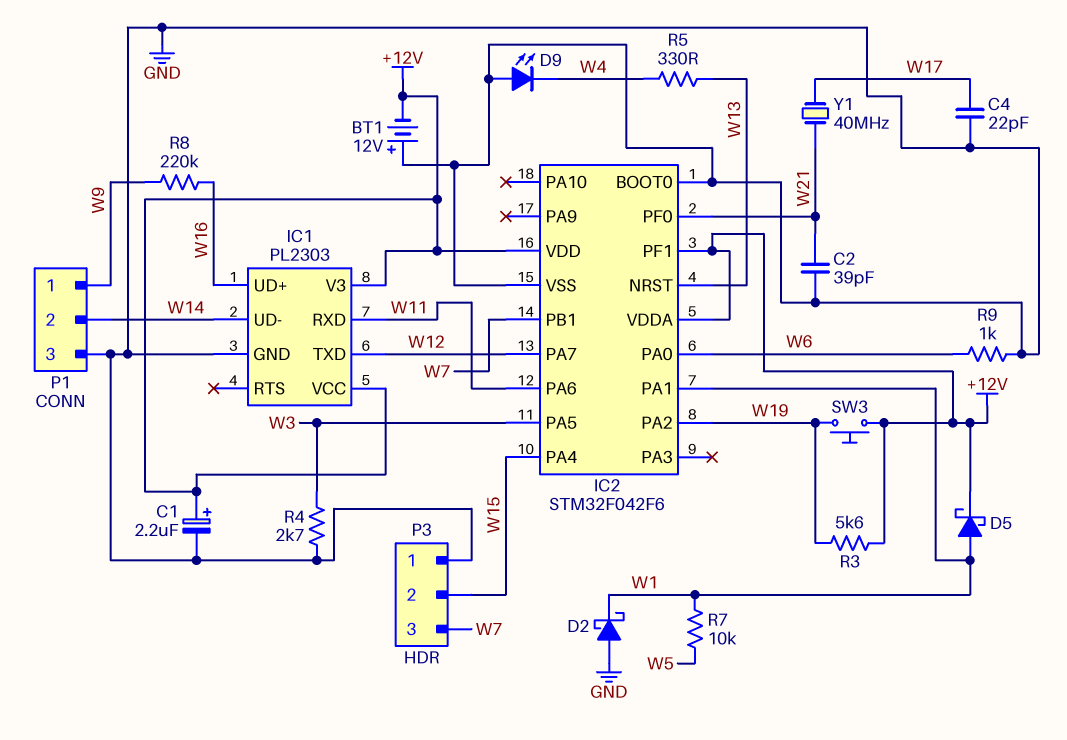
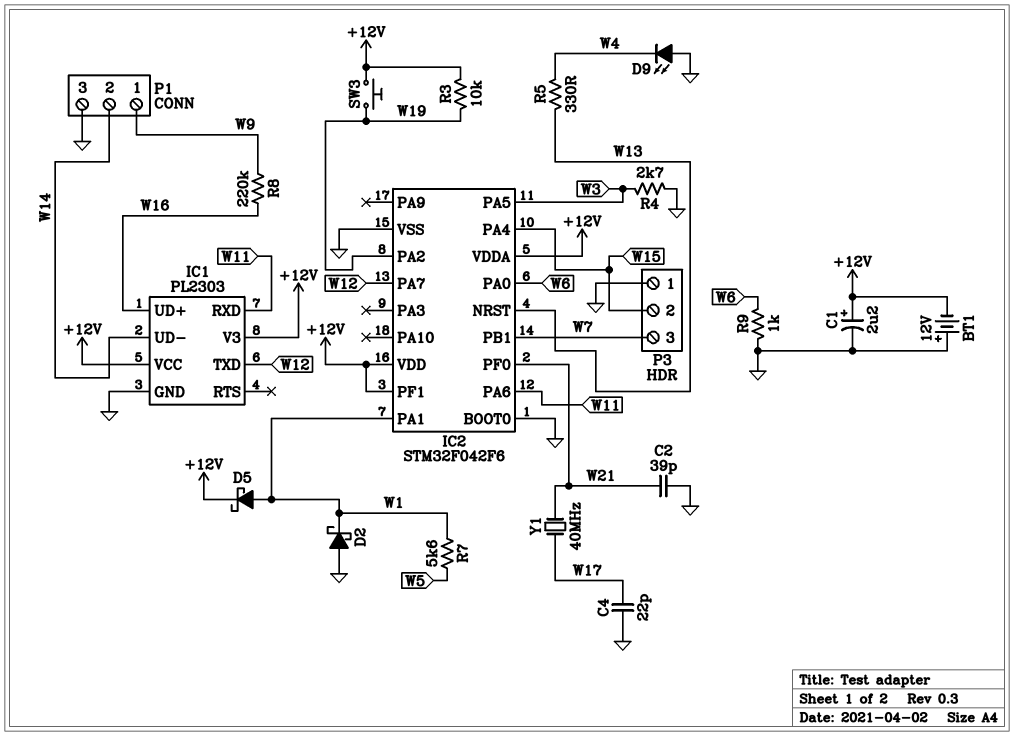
R3: 5.6k (+12V, W19) -> 10k (+12V, W19)
R7: 10k (W1, W5) -> 5.6k (W1, W5)

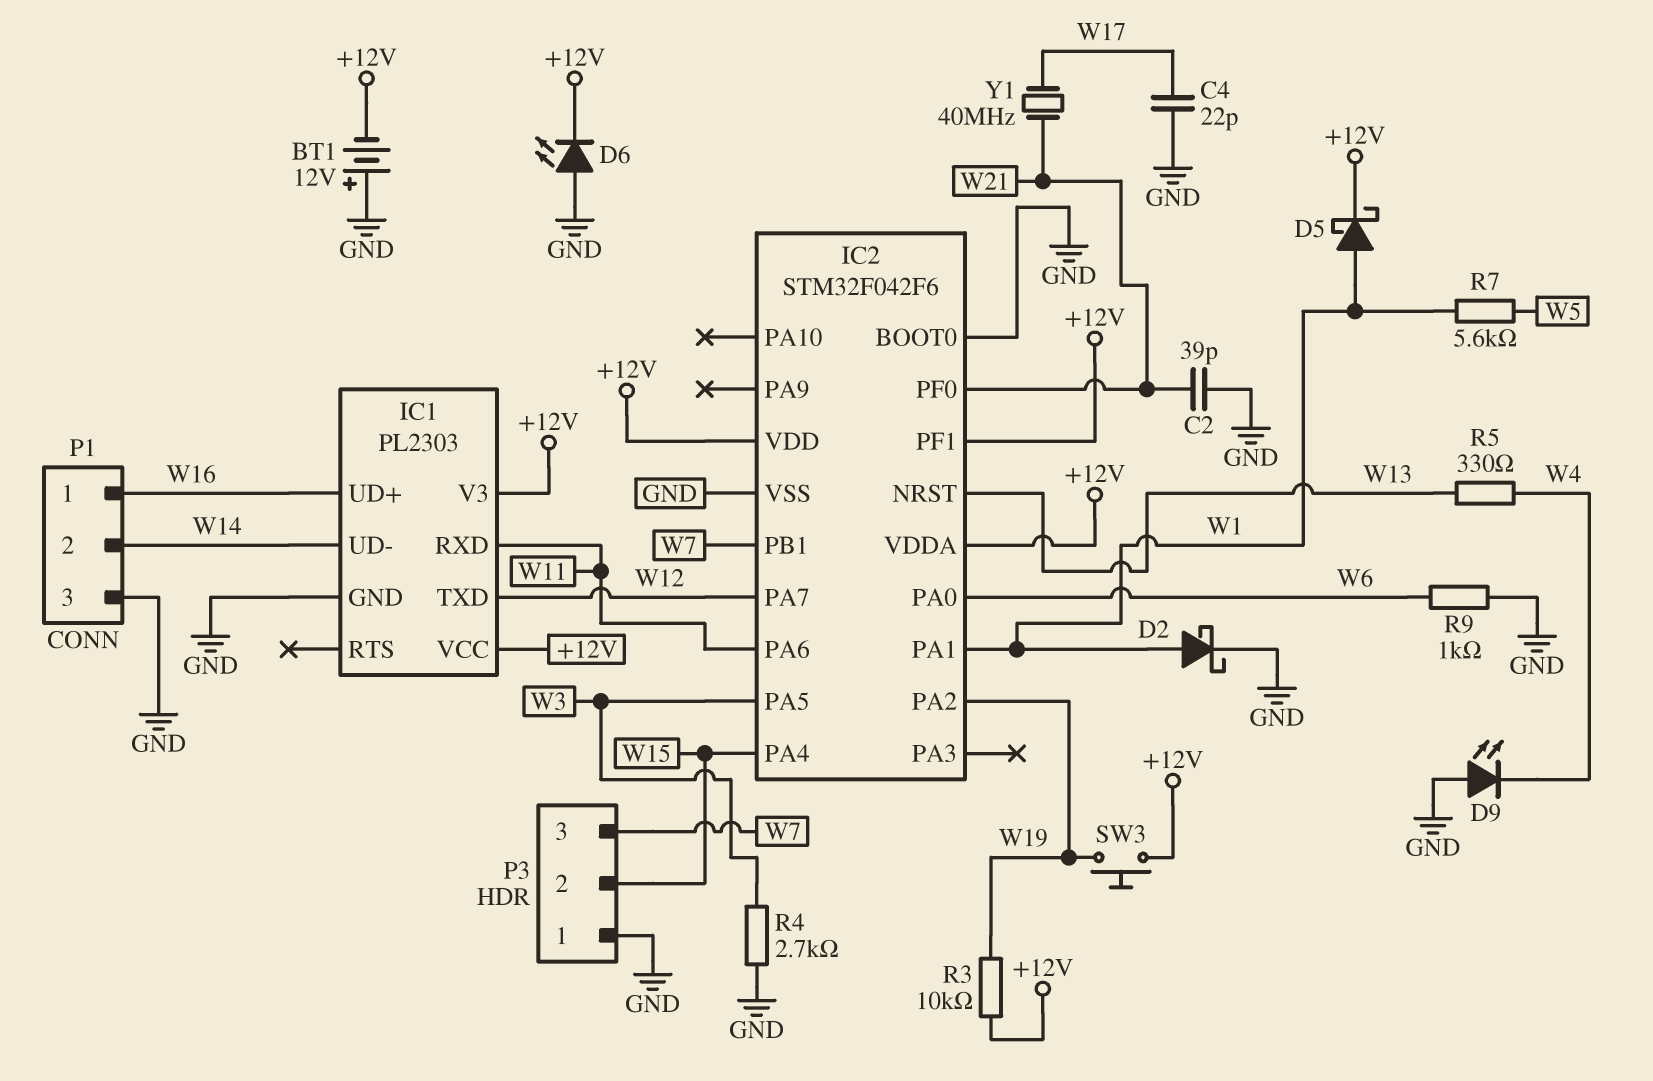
C1: 2.2uF (plus +12V, minus GND) -> none
D2: schottky (A GND, K W1) -> schottky (A W1, K GND)
D6: none -> LED (A GND, K +12V)
P1 pin 1: W9 -> W16
R8: 220k (W9, W16) -> none

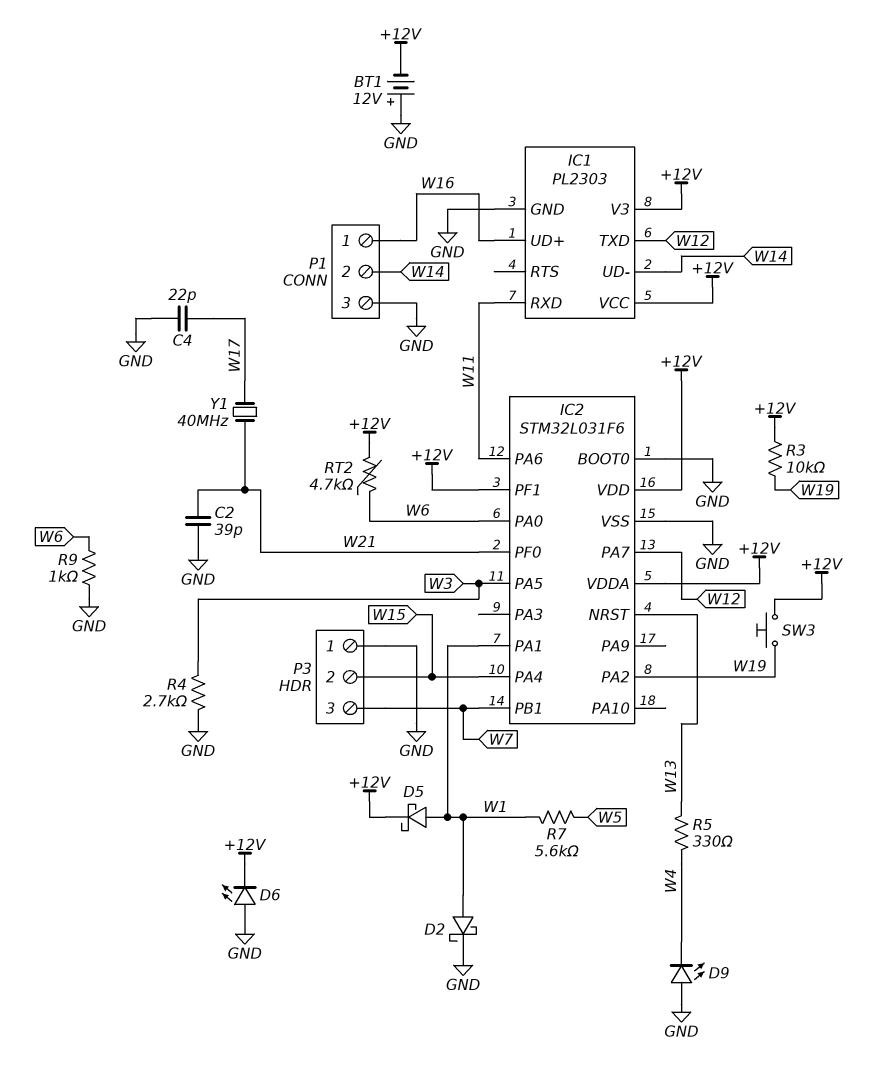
IC2: STM32F042F6 -> STM32L031F6
RT2: none -> 4.7k (+12V, W6)

